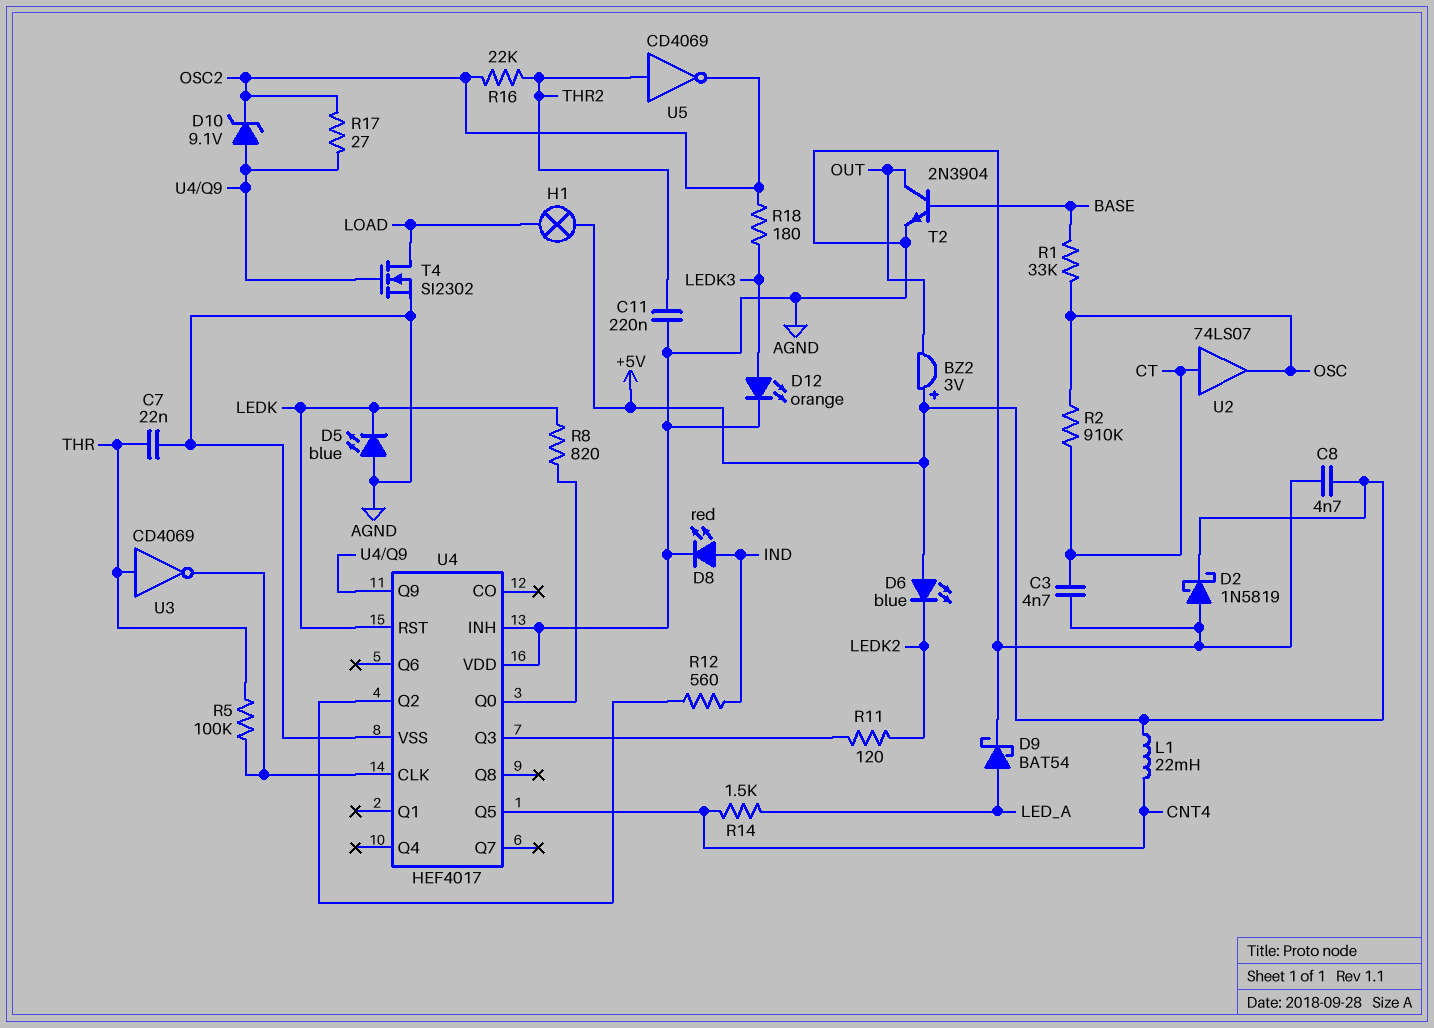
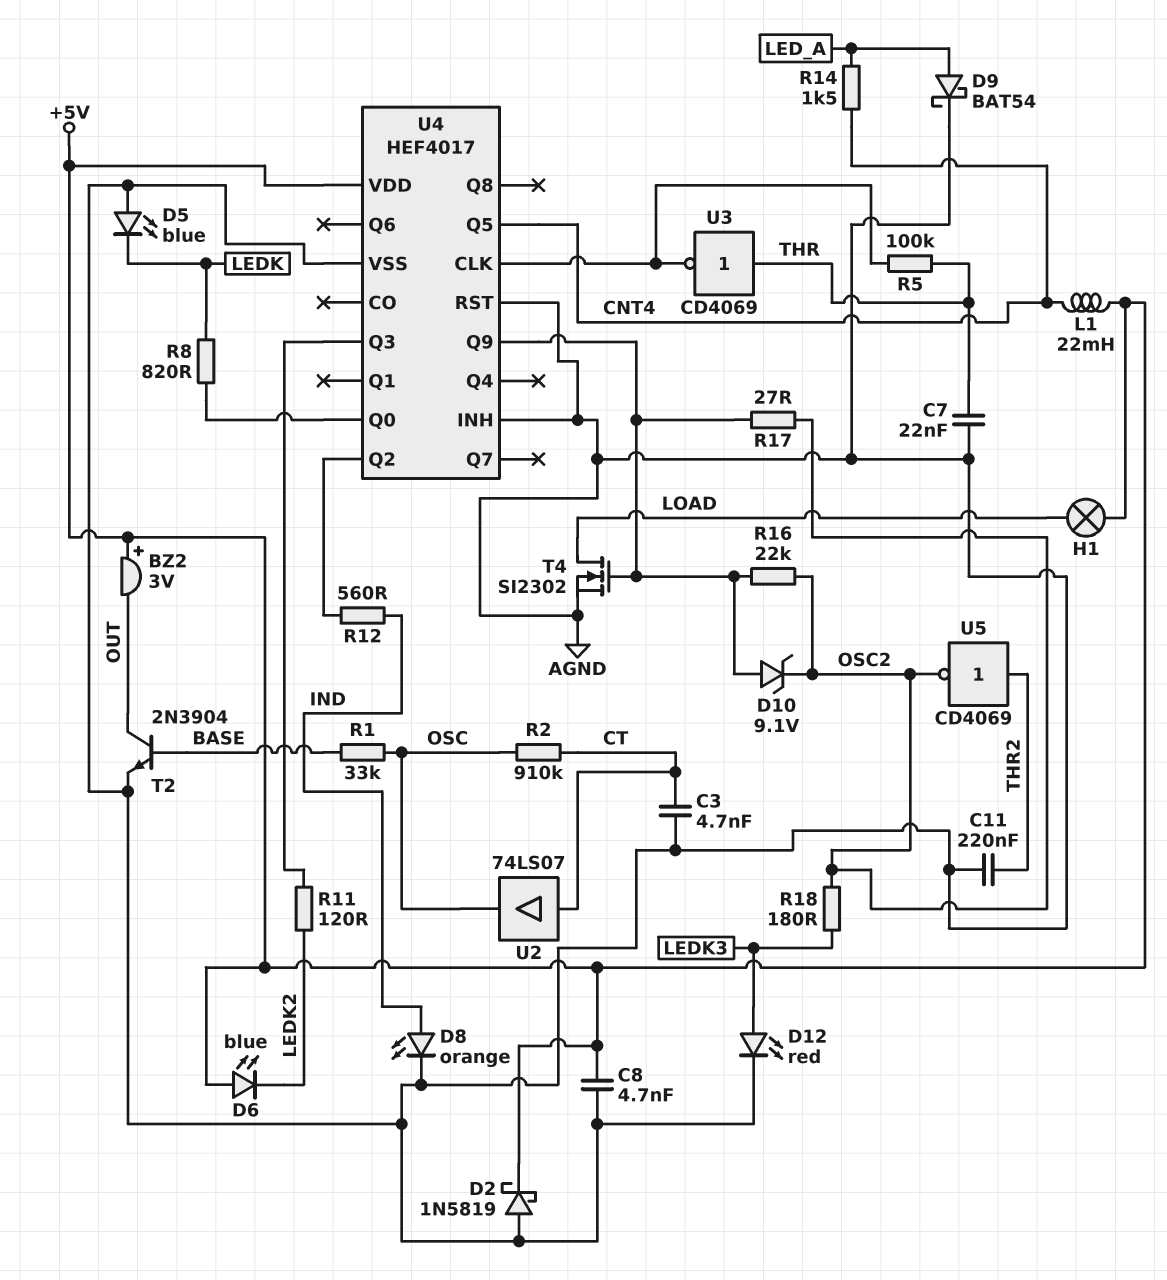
D8: LED red (A IND, K AGND) -> LED orange (A IND, K AGND)
D12: LED orange (A LEDK3, K AGND) -> LED red (A LEDK3, K AGND)
R16: 22k (OSC2, THR2) -> 22k (OSC2, U4/Q9)
U4 pin RST: LEDK -> AGND
U4 pin VDD: AGND -> +5V

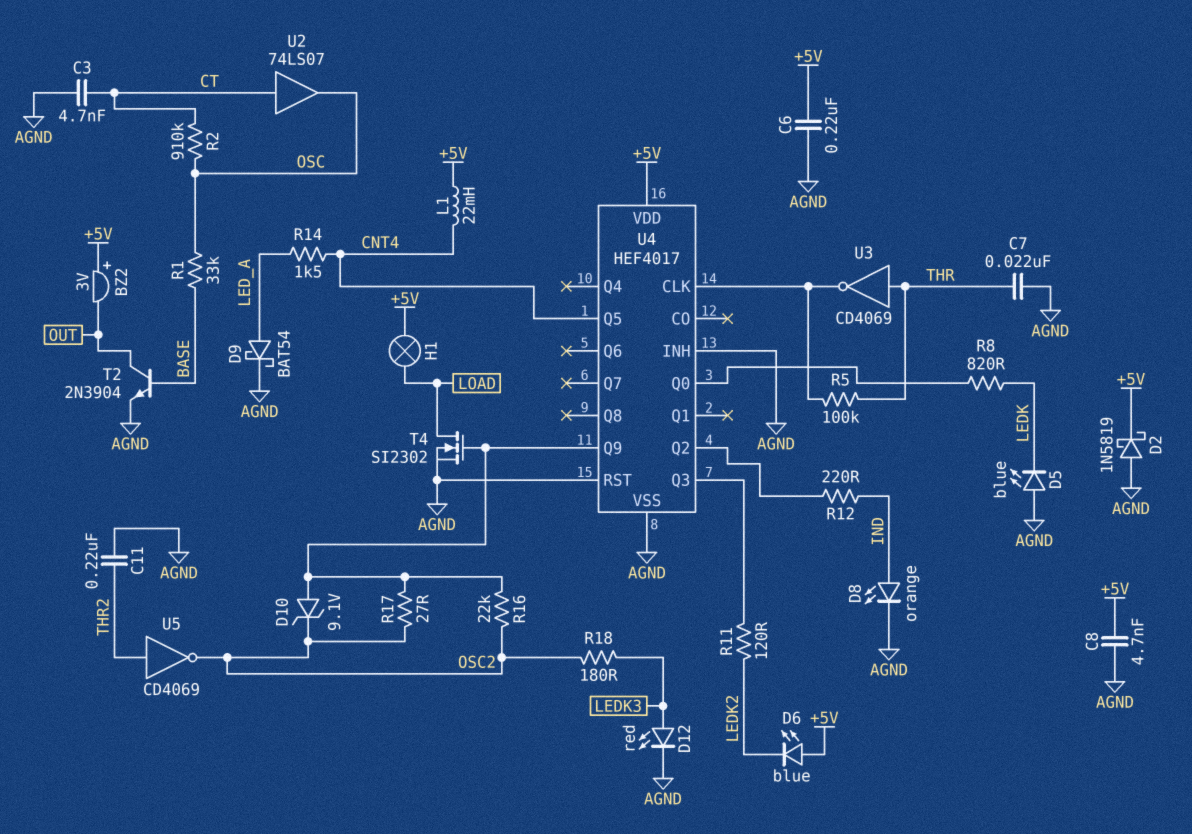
C6: none -> 220nF (+5V, AGND)
R12: 560 (IND, U4/Q2) -> 220 (IND, U4/Q2)

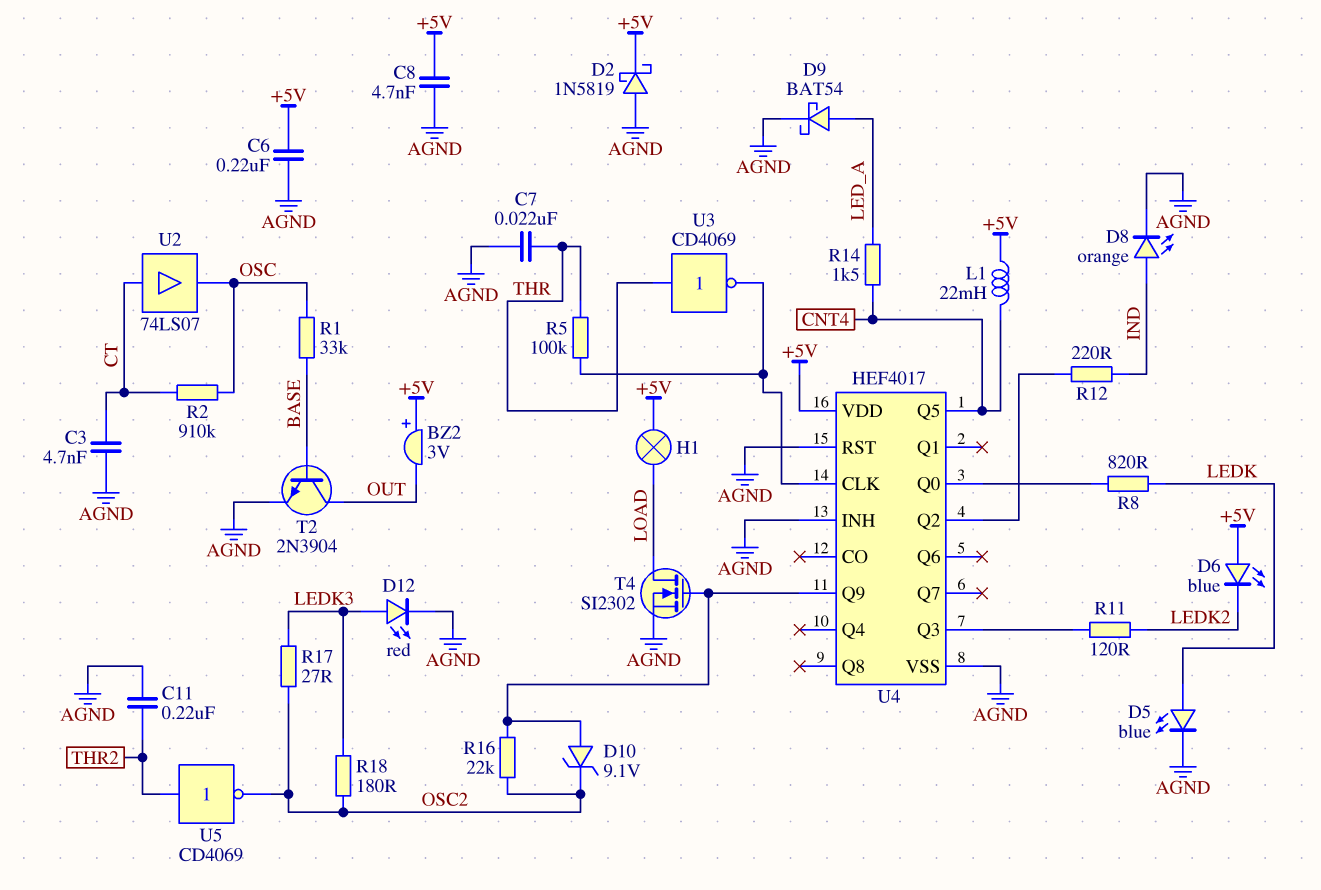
D5: LED blue (A AGND, K LEDK) -> LED blue (A LEDK, K AGND)
R17: 27 (OSC2, U4/Q9) -> 27 (LEDK3, OSC2)

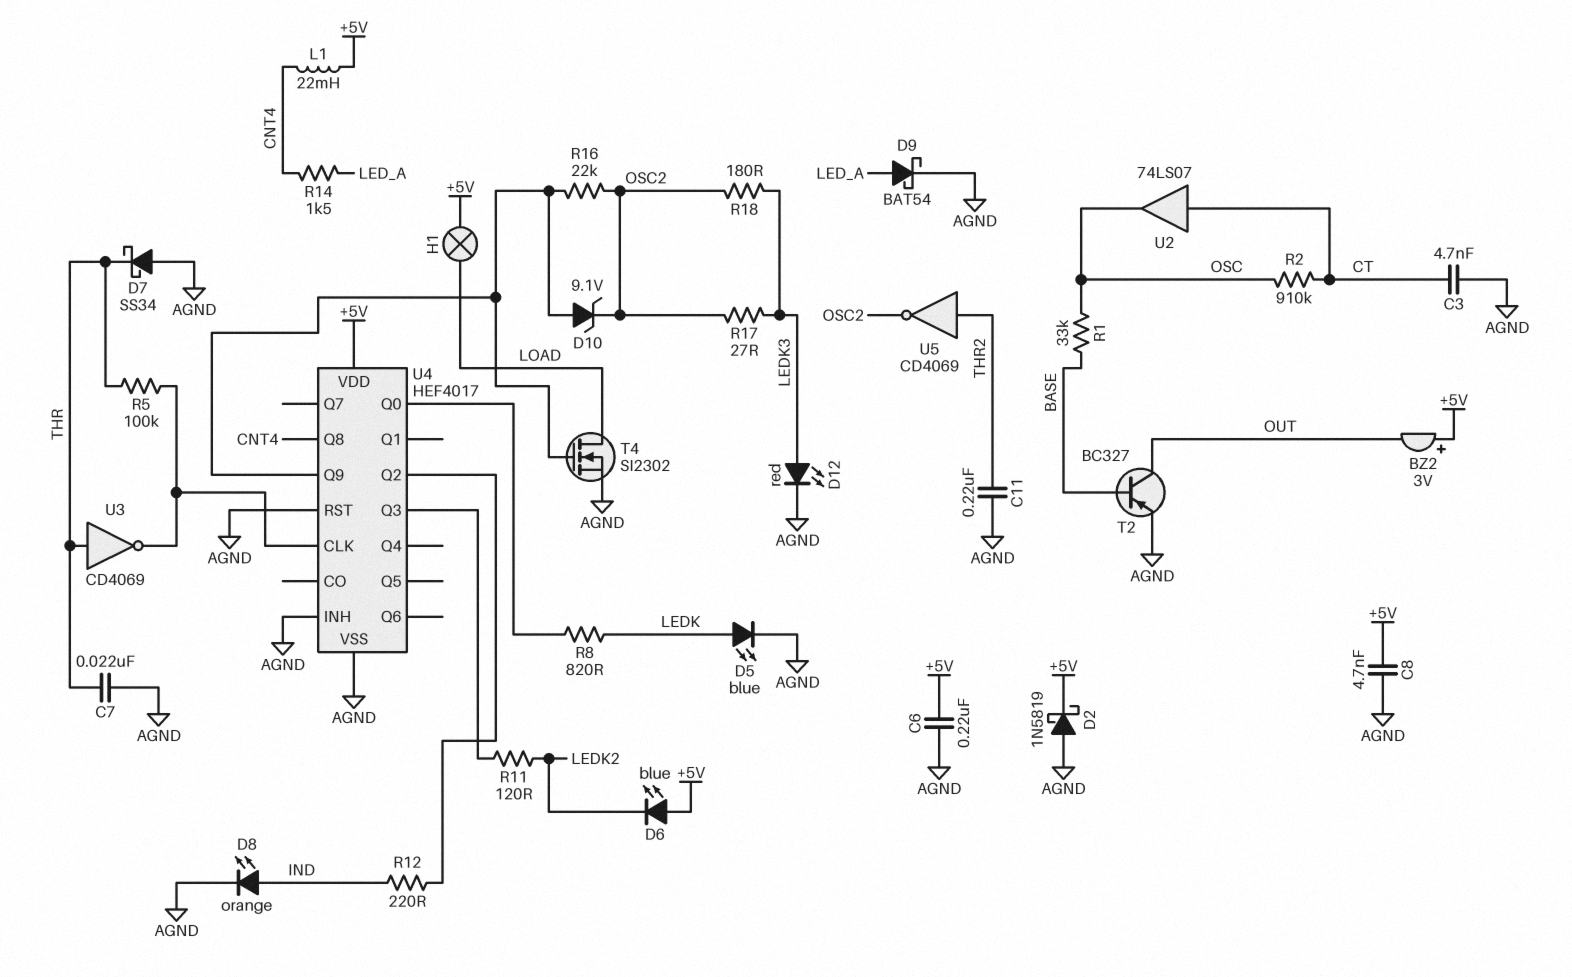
D7: none -> schottky SS34 (A AGND, K THR)
T2: NPN 2N3904 (B BASE, C OUT, E AGND) -> PNP BC327 (B BASE, C OUT, E AGND)
U4 pin Q5: CNT4 -> none
U4 pin Q8: none -> CNT4

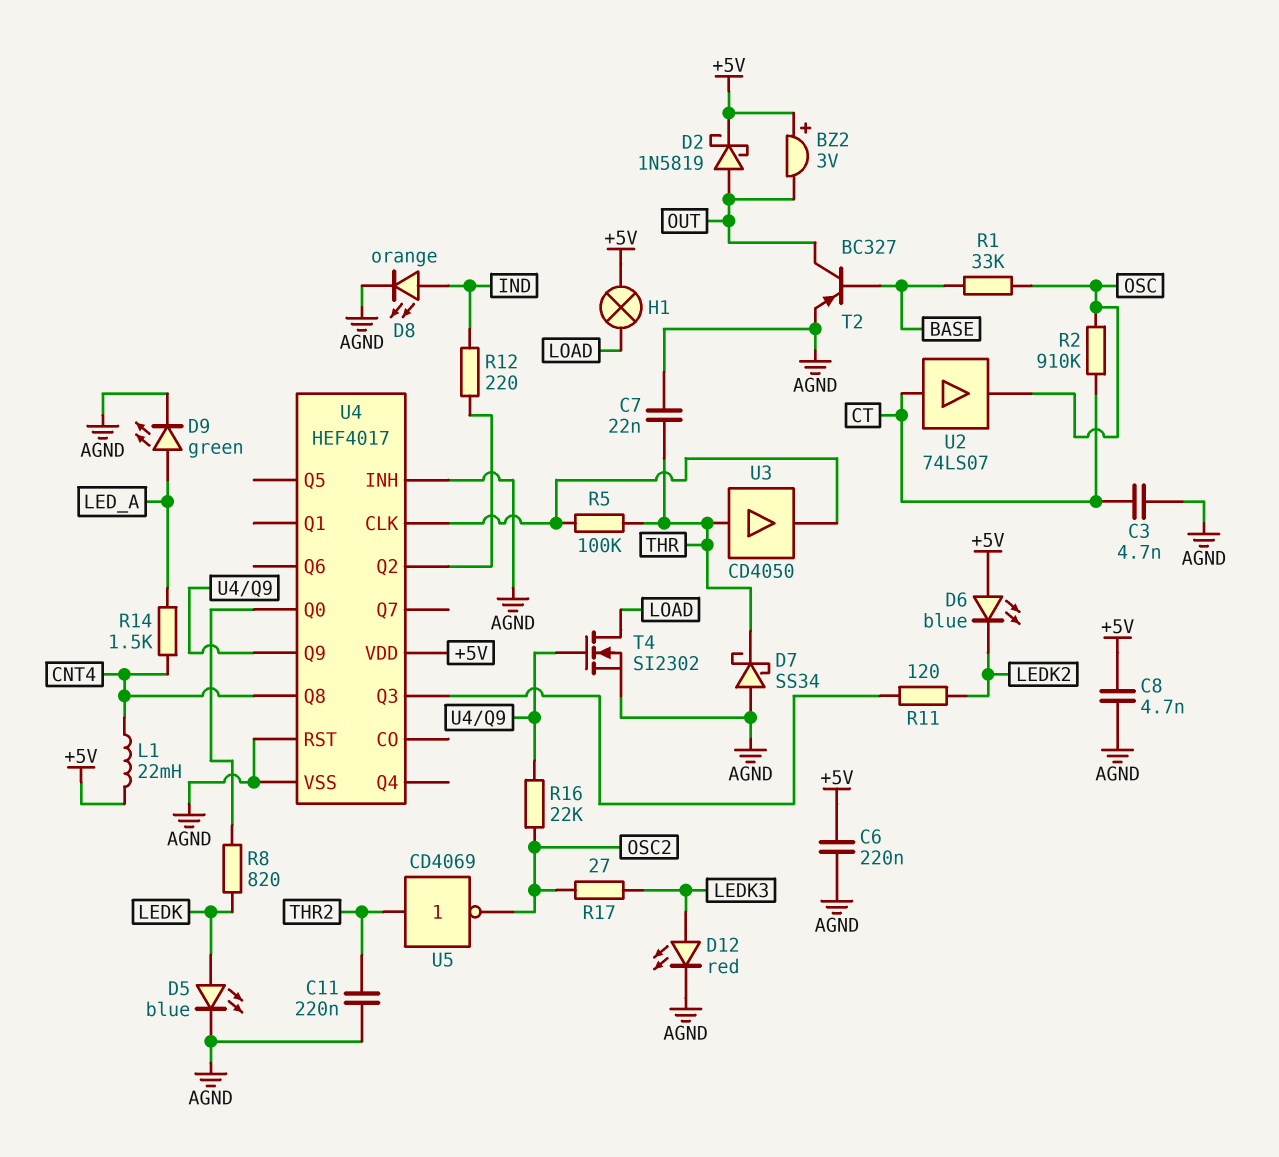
D2: schottky 1N5819 (A AGND, K +5V) -> schottky 1N5819 (A OUT, K +5V)
D9: schottky BAT54 (A LED_A, K AGND) -> LED green (A LED_A, K AGND)
D10: zener 9.1V (A U4/Q9, K OSC2) -> none
R18: 180 (LEDK3, OSC2) -> none
U3: NOT CD4069 (in THR, out U4/CLK) -> buffer CD4050 (in THR, out U4/CLK)

